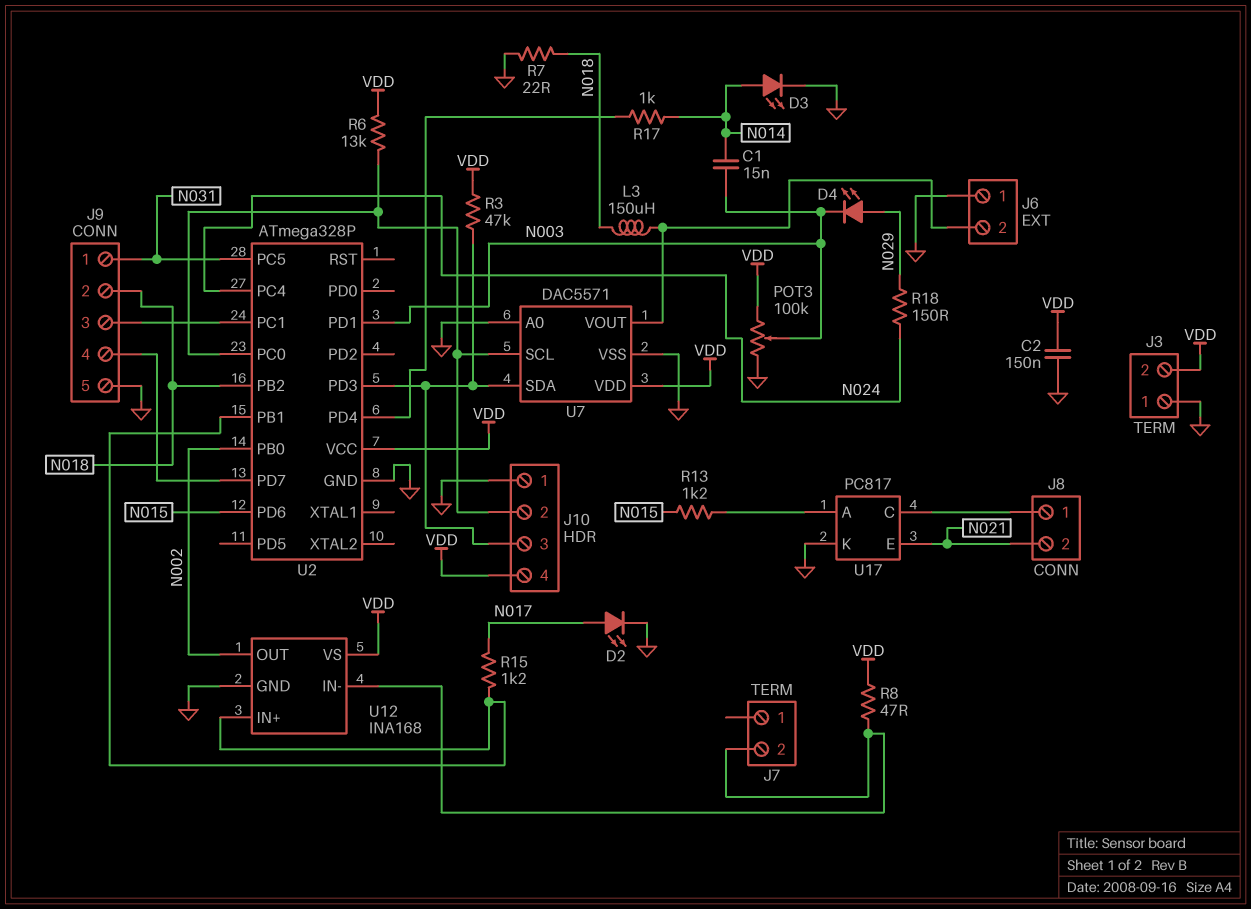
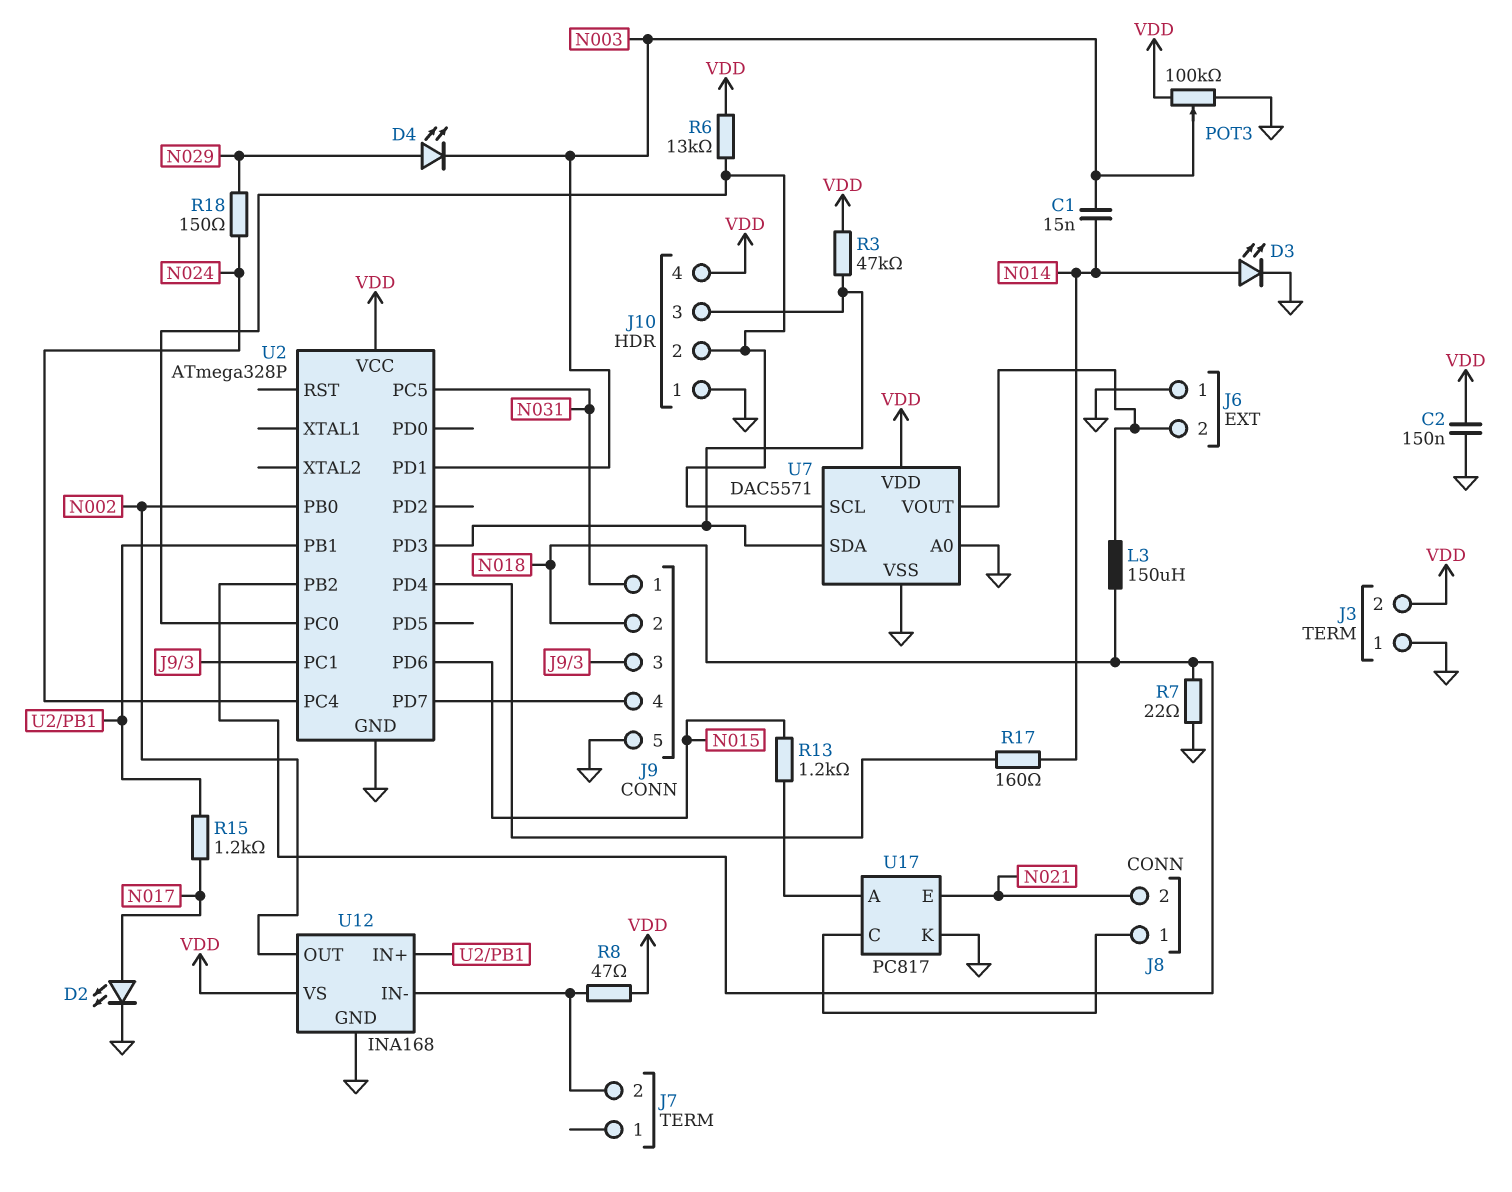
R17: 1k (N014, U2/PD4) -> 160 (N014, U2/PD4)

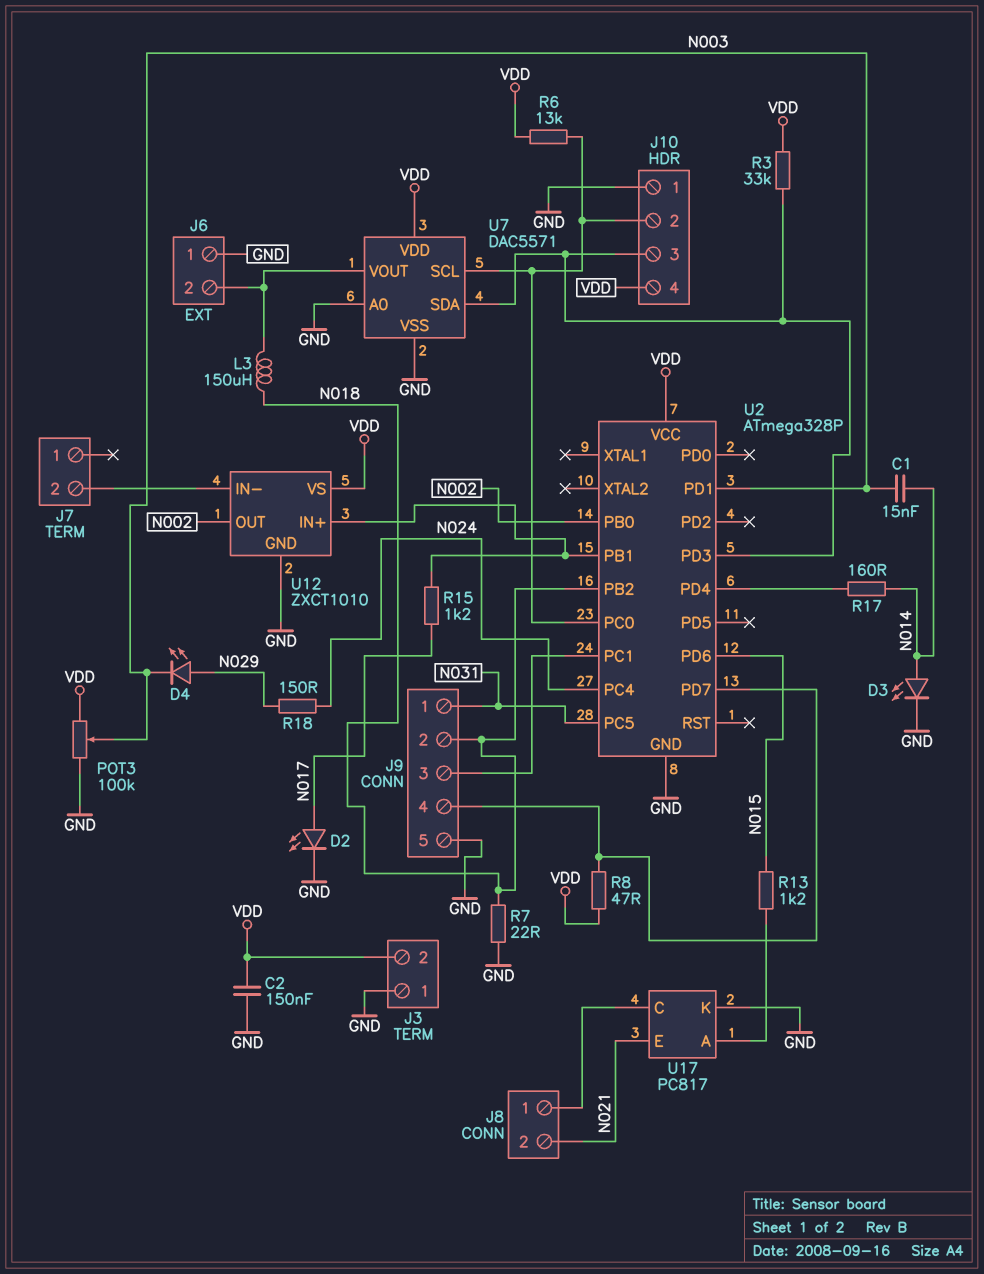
R3: 47k (J10/3, VDD) -> 33k (J10/3, VDD)
R8: 47 (J7/2, VDD) -> 47 (J9/4, VDD)
U12: INA168 -> ZXCT1010

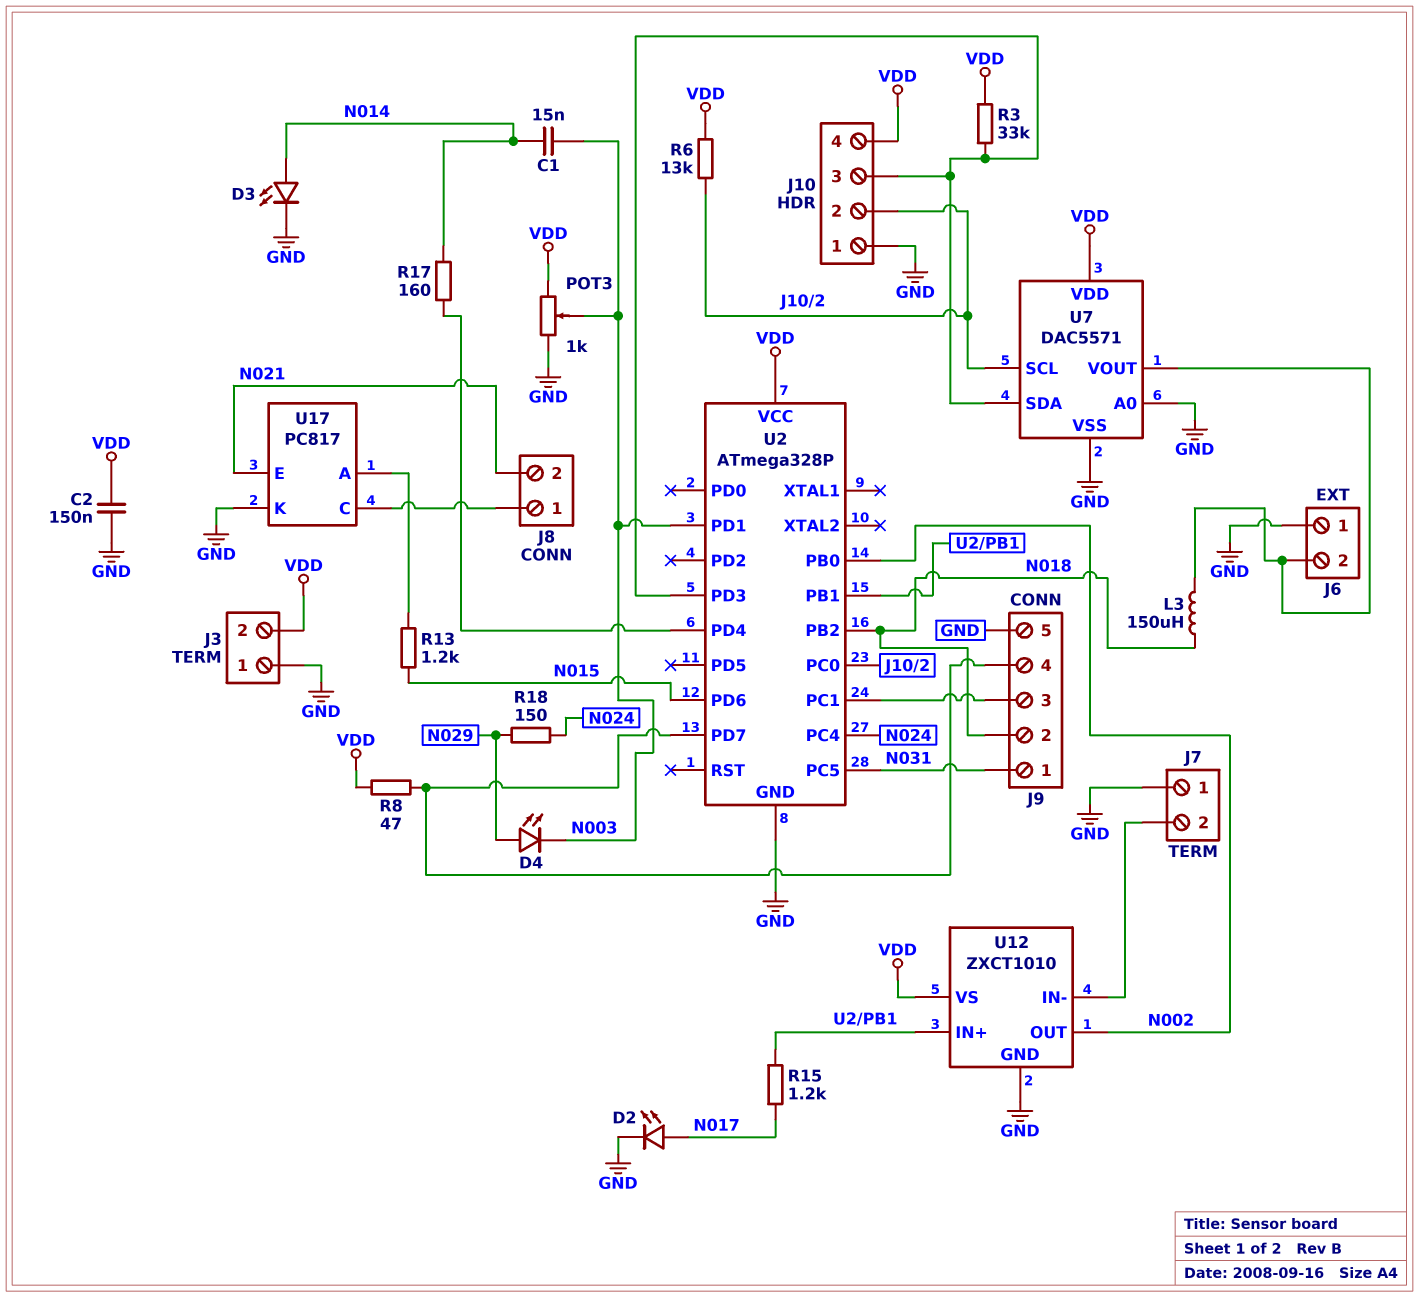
J7 pin 1: none -> GND
POT3: 100k (GND, VDD, wiper N003) -> 1k (GND, VDD, wiper N003)
R7: 22 (GND, N018) -> none

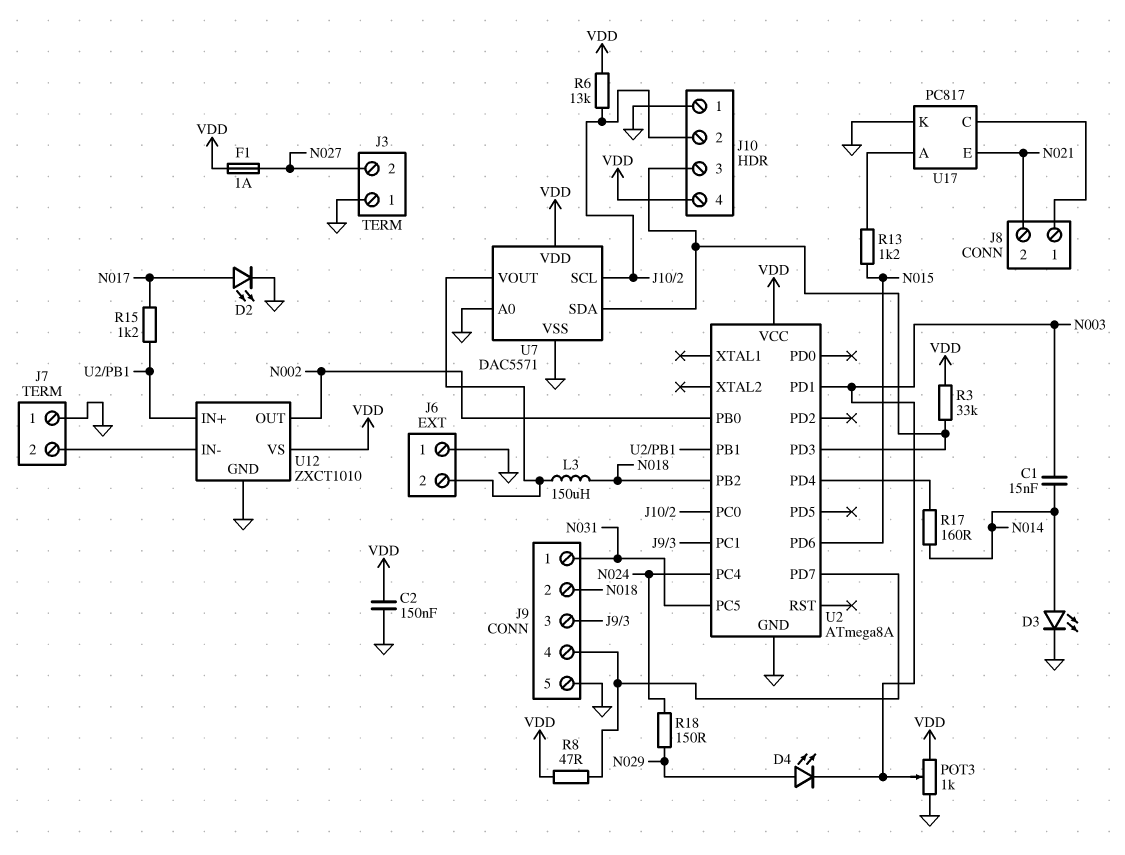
F1: none -> 1A (N027, VDD)
J3 pin 2: VDD -> N027
U2: ATmega328P -> ATmega8A

